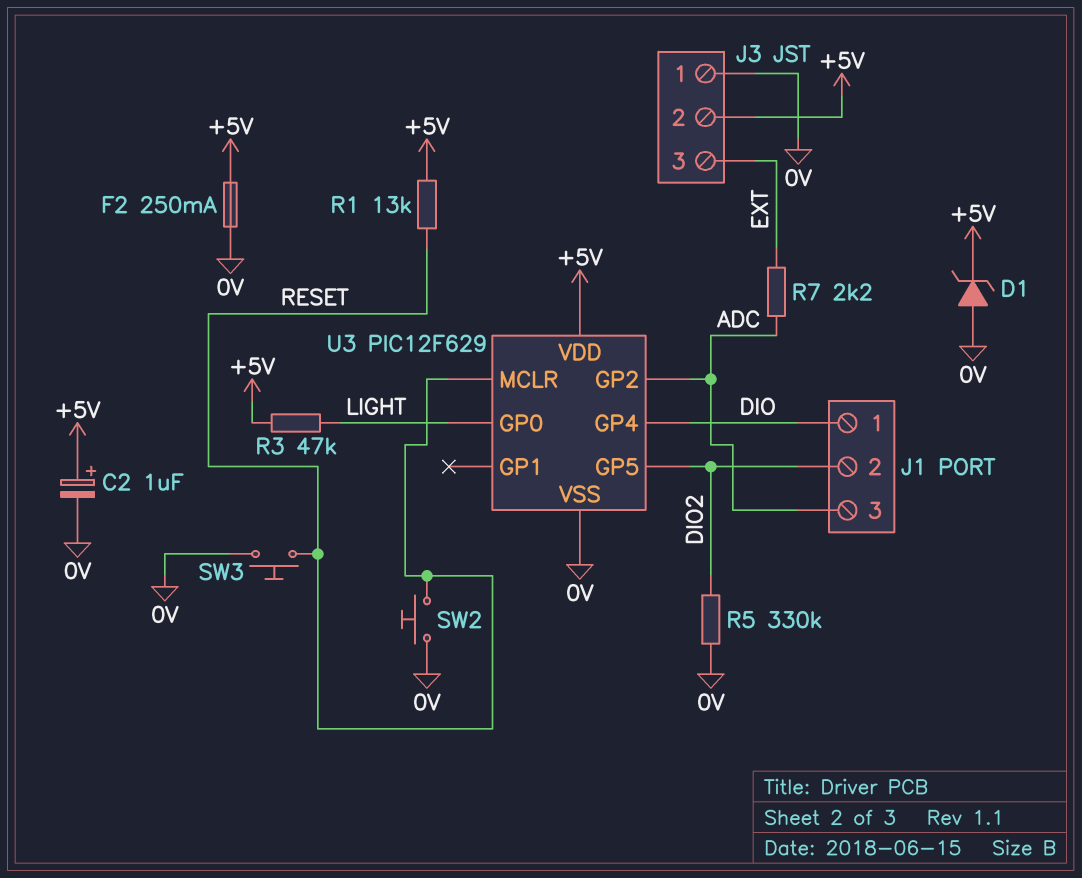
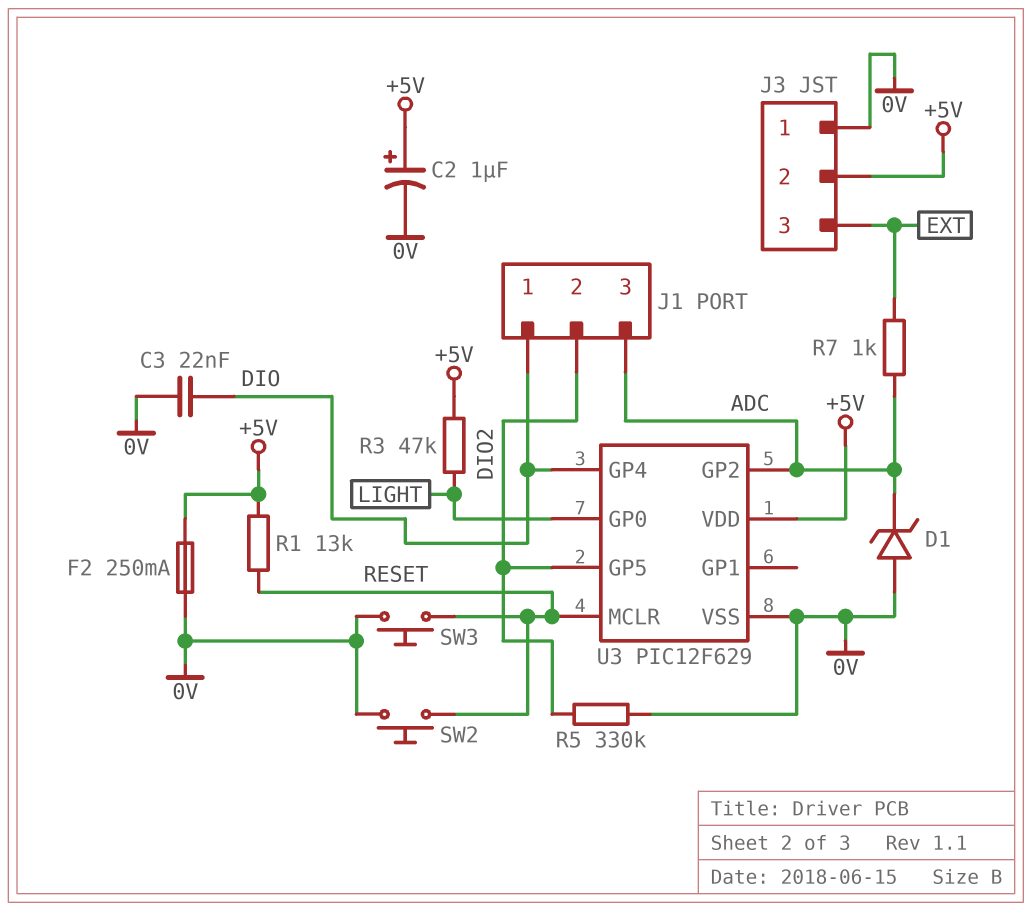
C3: none -> 22nF (0V, DIO)
D1: zener (A 0V, K +5V) -> zener (A 0V, K ADC)
R7: 2.2k (ADC, EXT) -> 1k (ADC, EXT)

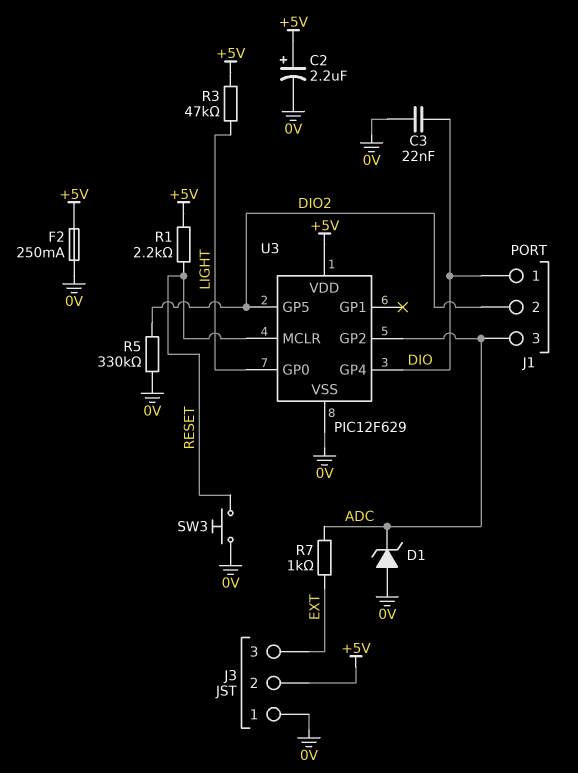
C2: 1uF (plus +5V, minus 0V) -> 2.2uF (plus +5V, minus 0V)
R1: 13k (+5V, RESET) -> 2.2k (+5V, RESET)
SW2: button (0V, RESET) -> none

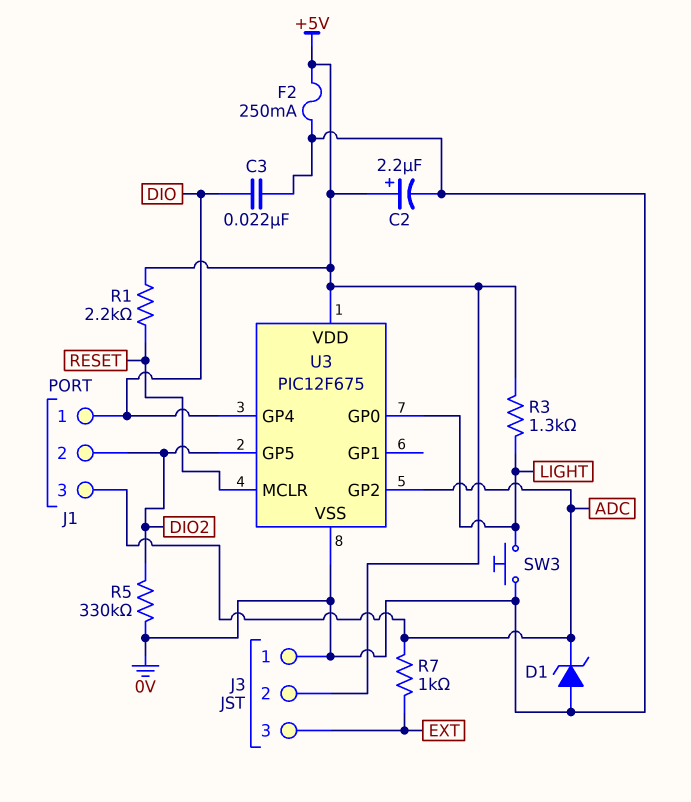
R3: 47k (+5V, LIGHT) -> 1.3k (+5V, LIGHT)
SW3: button (0V, RESET) -> button (0V, LIGHT)
U3: PIC12F629 -> PIC12F675

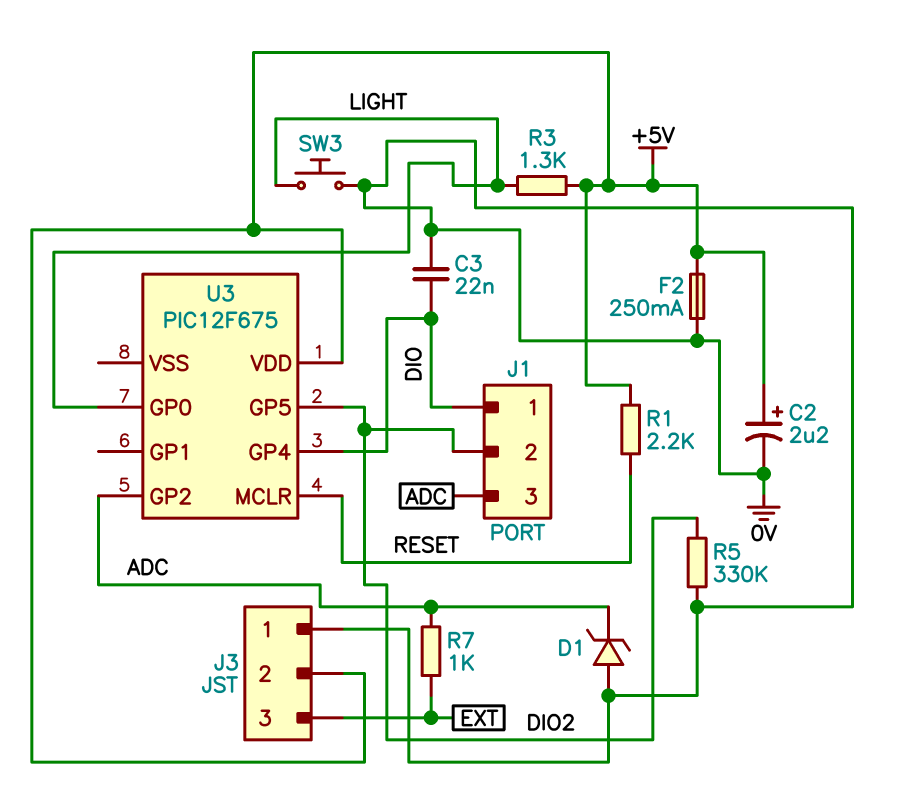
U3 pin VSS: 0V -> none

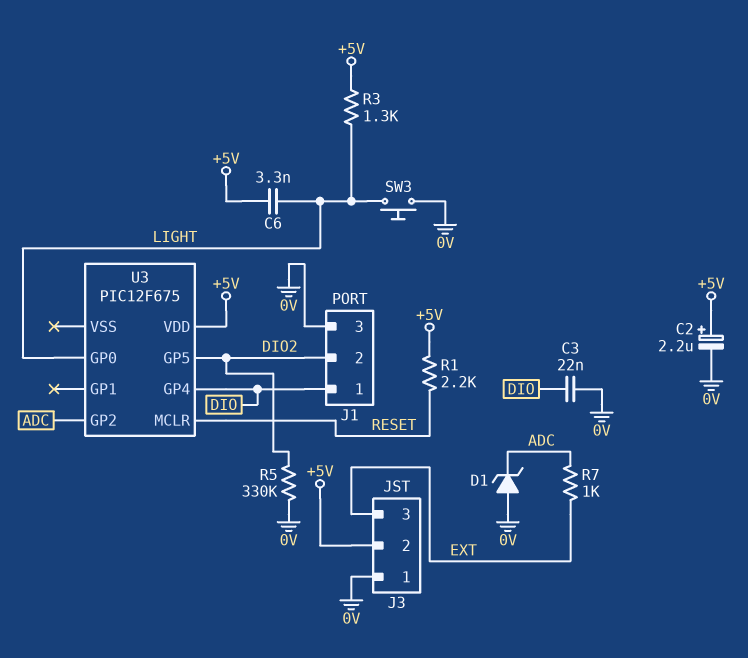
C6: none -> 3.3nF (+5V, LIGHT)
F2: 250mA (+5V, 0V) -> none
J1 pin 3: ADC -> 0V

